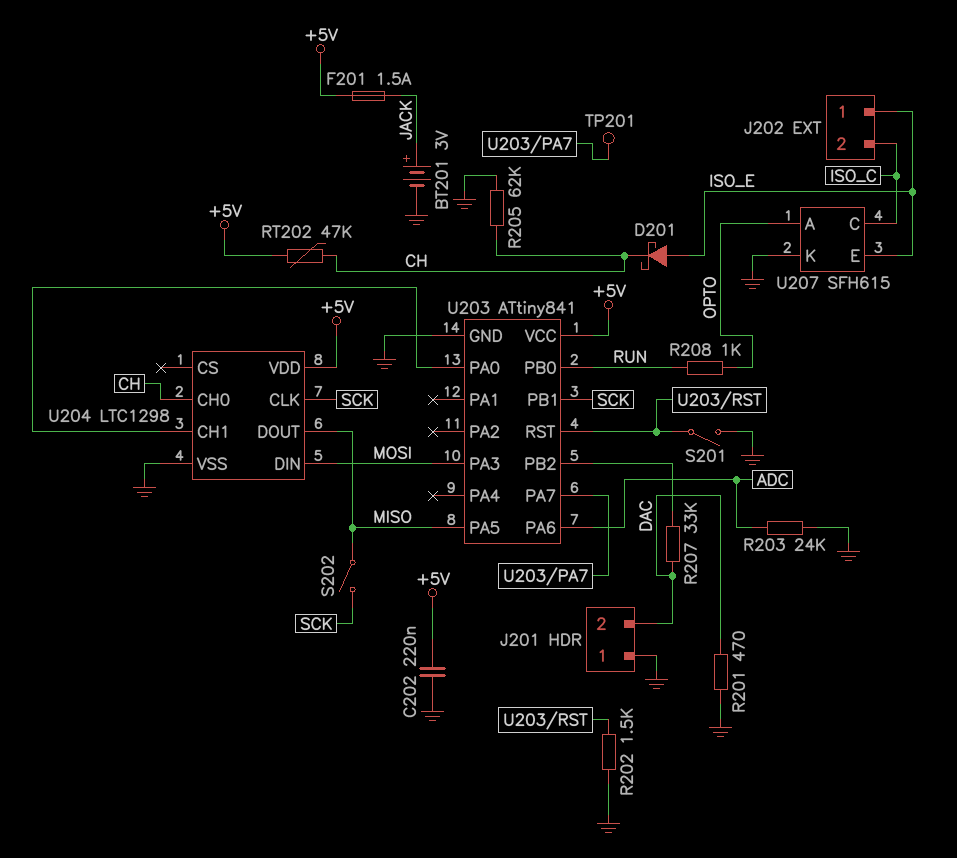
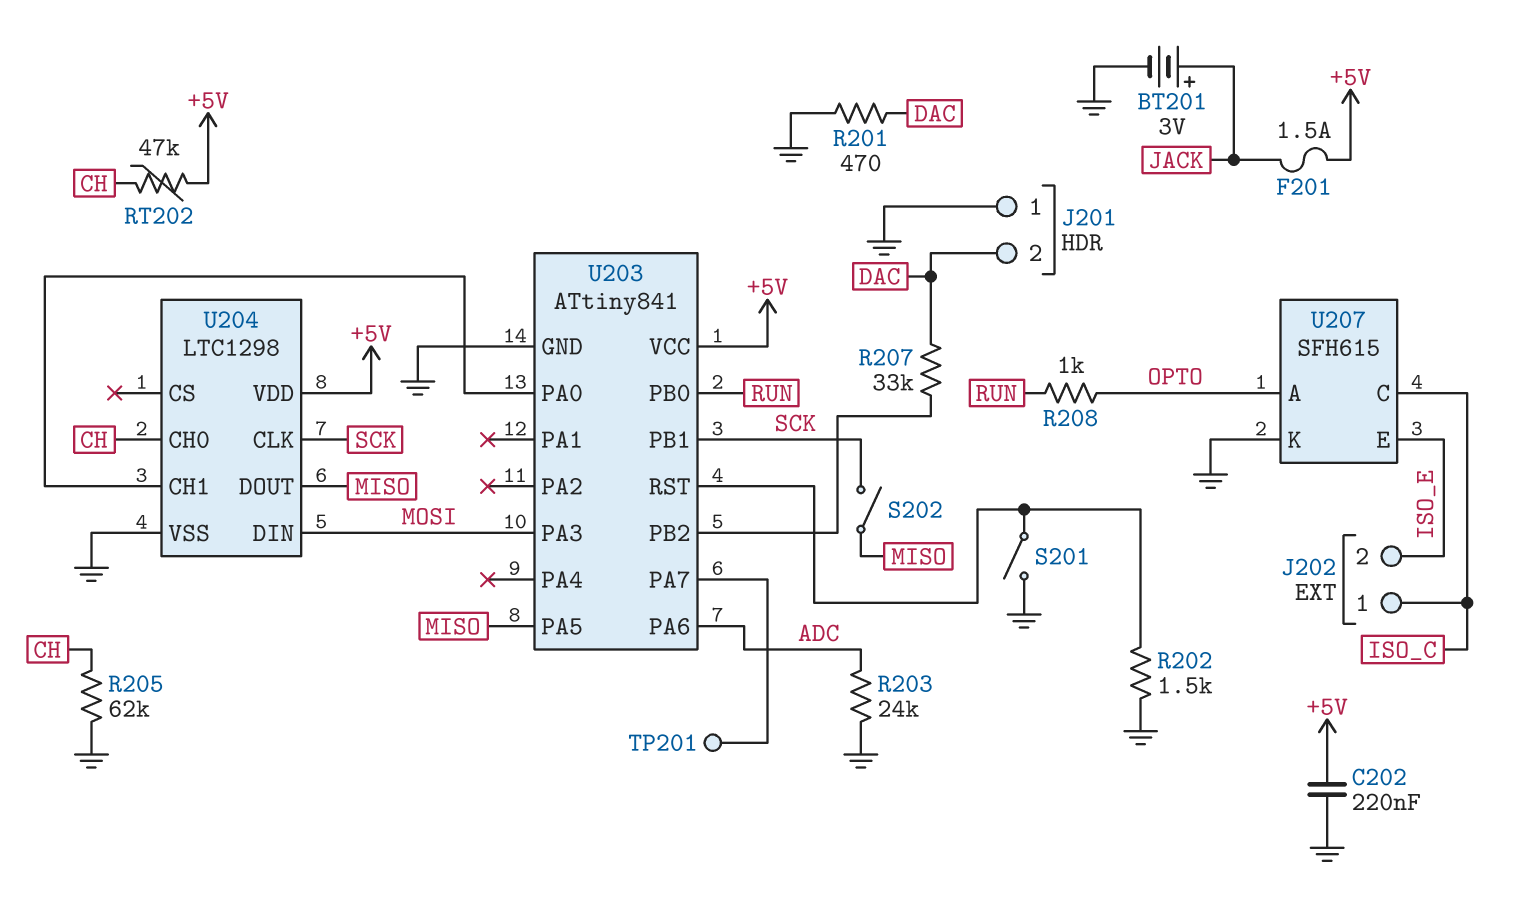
D201: schottky (A ISO_E, K CH) -> none
J202 pin 1: ISO_E -> ISO_C
J202 pin 2: ISO_C -> ISO_E

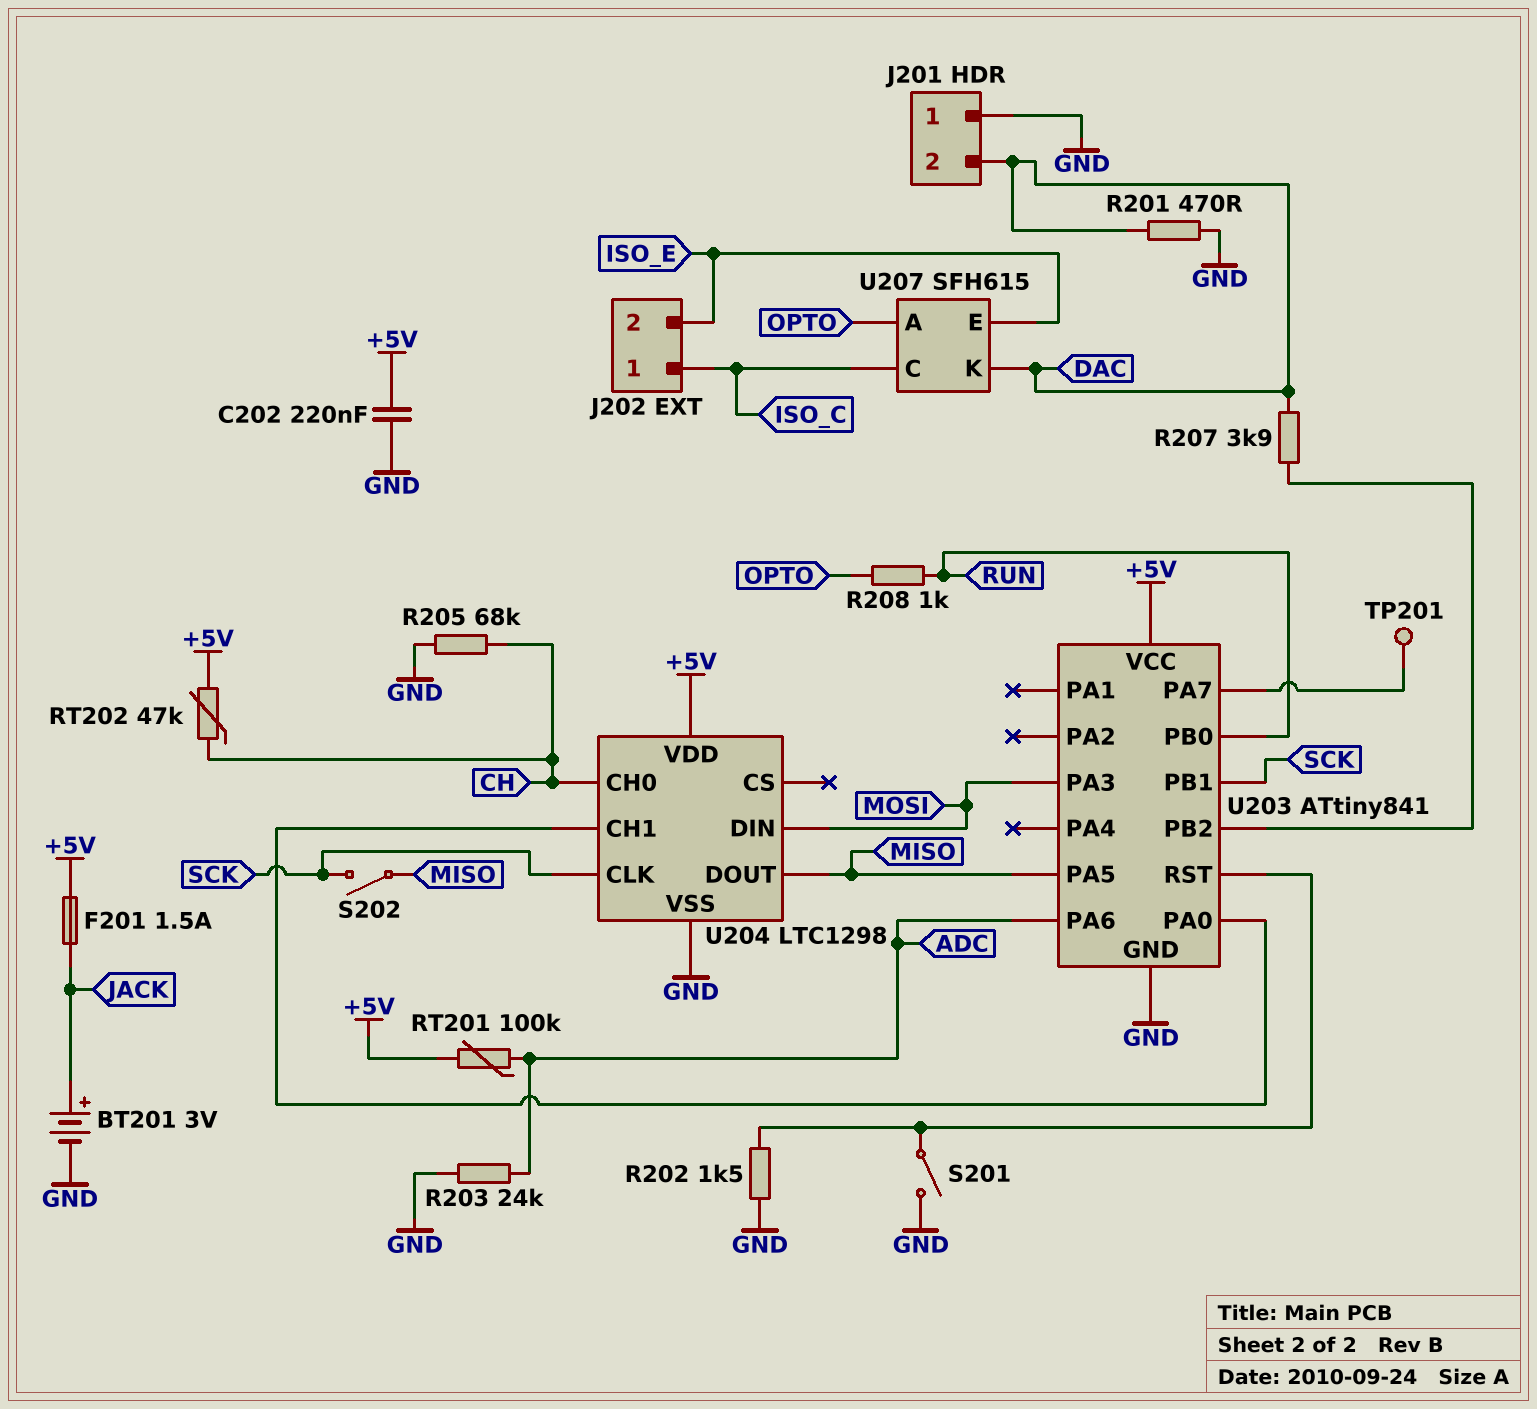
R205: 62k (CH, GND) -> 68k (CH, GND)
R207: 33k (DAC, U203/PB2) -> 3.9k (DAC, U203/PB2)
RT201: none -> 100k (+5V, ADC)
U207 pin K: GND -> DAC

